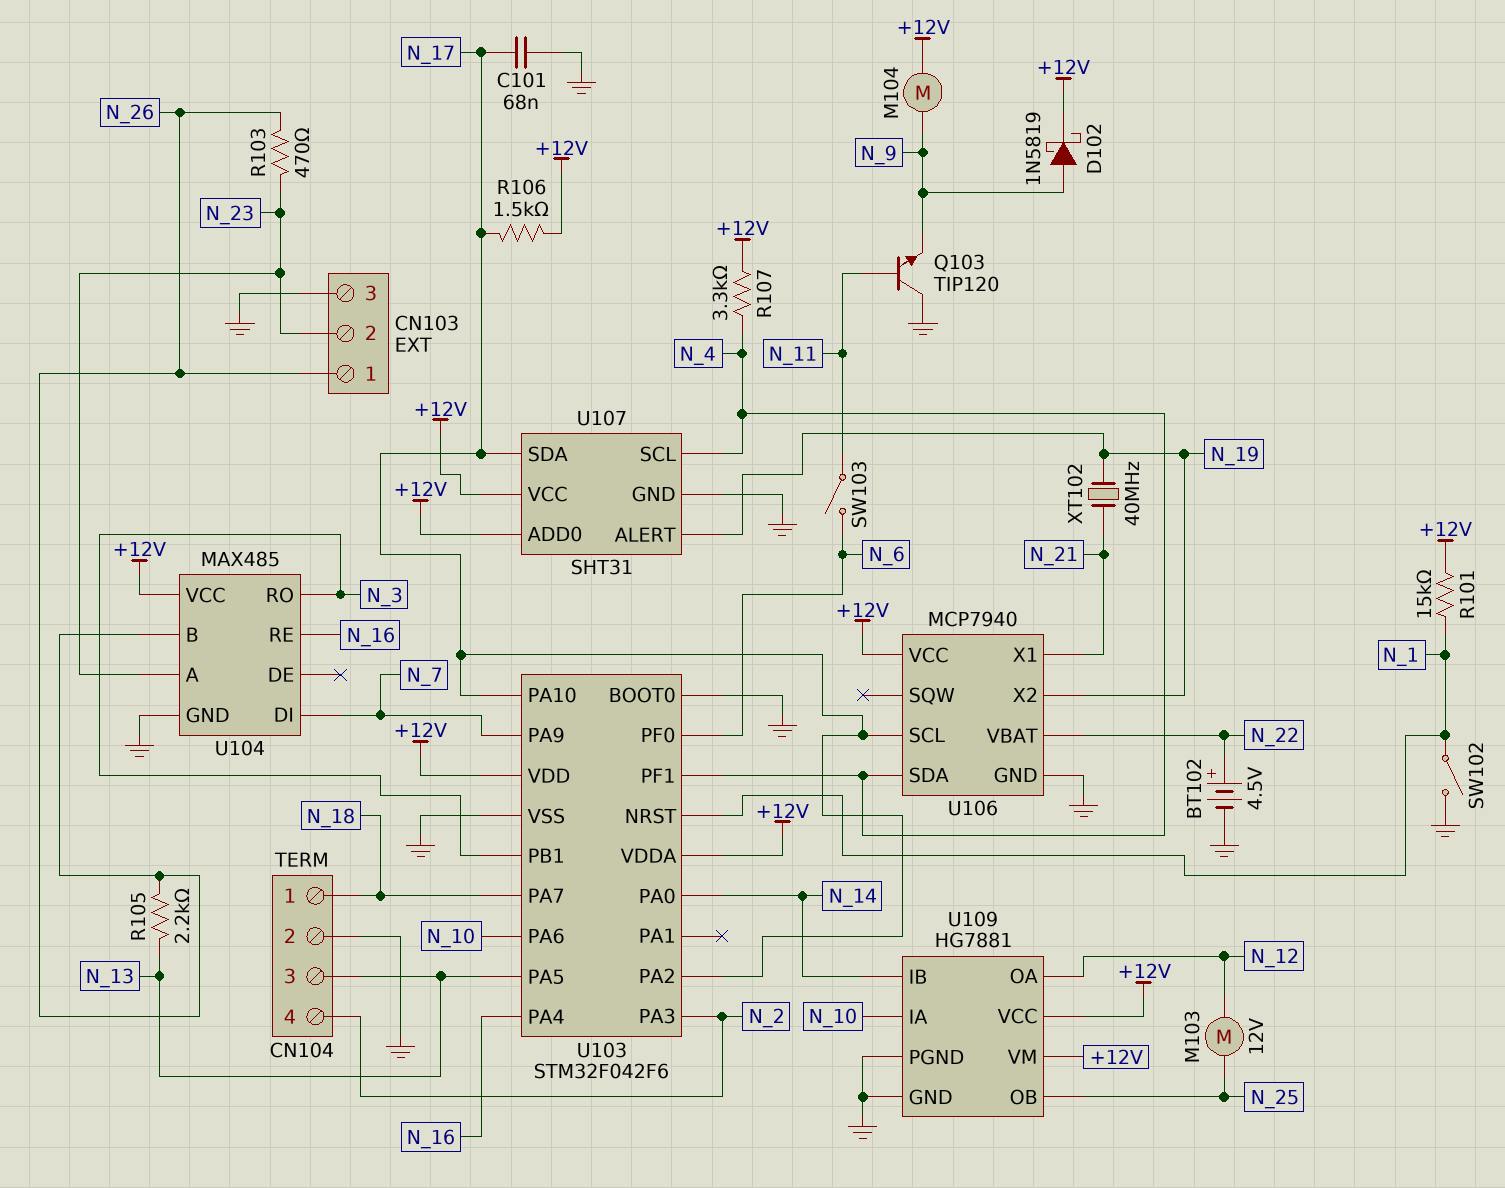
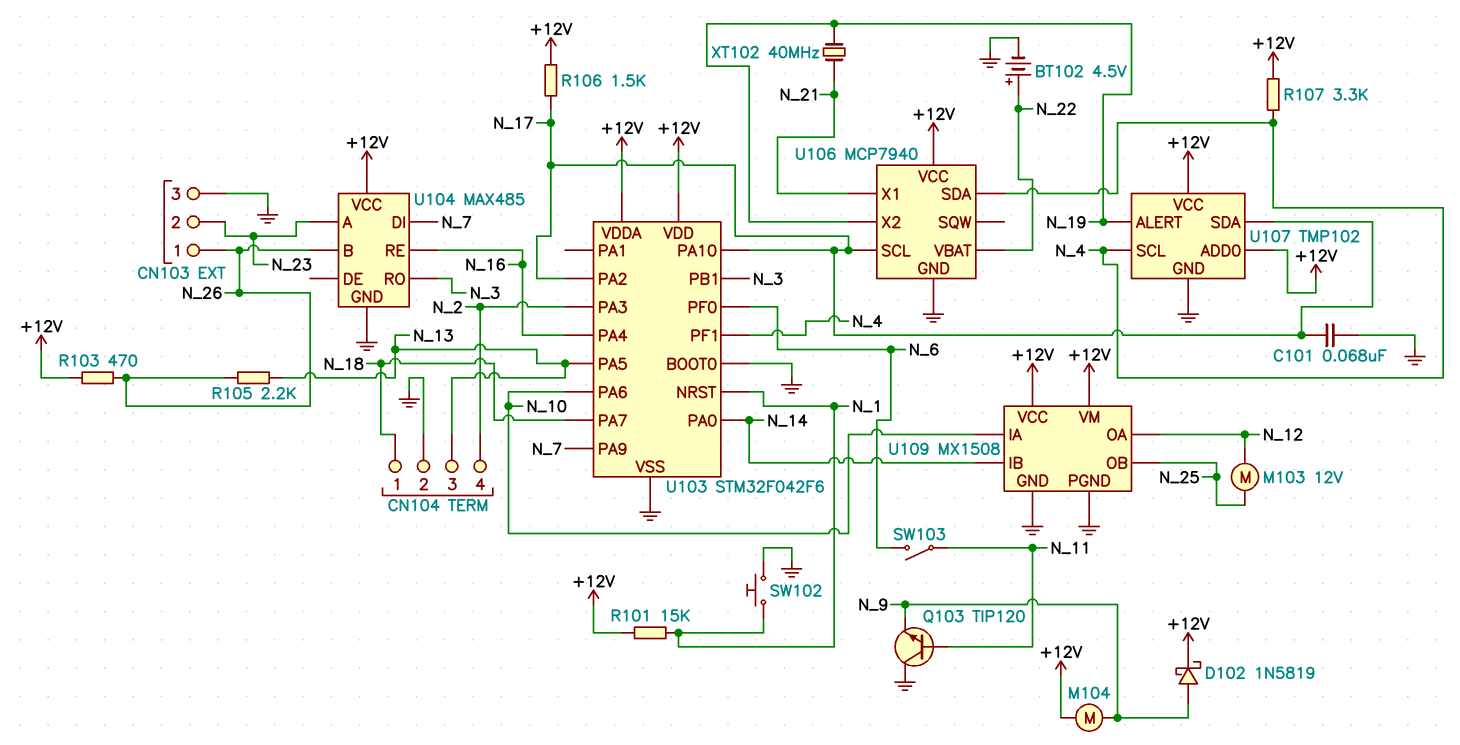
R103: 470 (N_23, N_26) -> 470 (+12V, N_26)
SW102: switch (GND, N_1) -> button (GND, N_1)
U107: SHT31 -> TMP102
U109: HG7881 -> MX1508

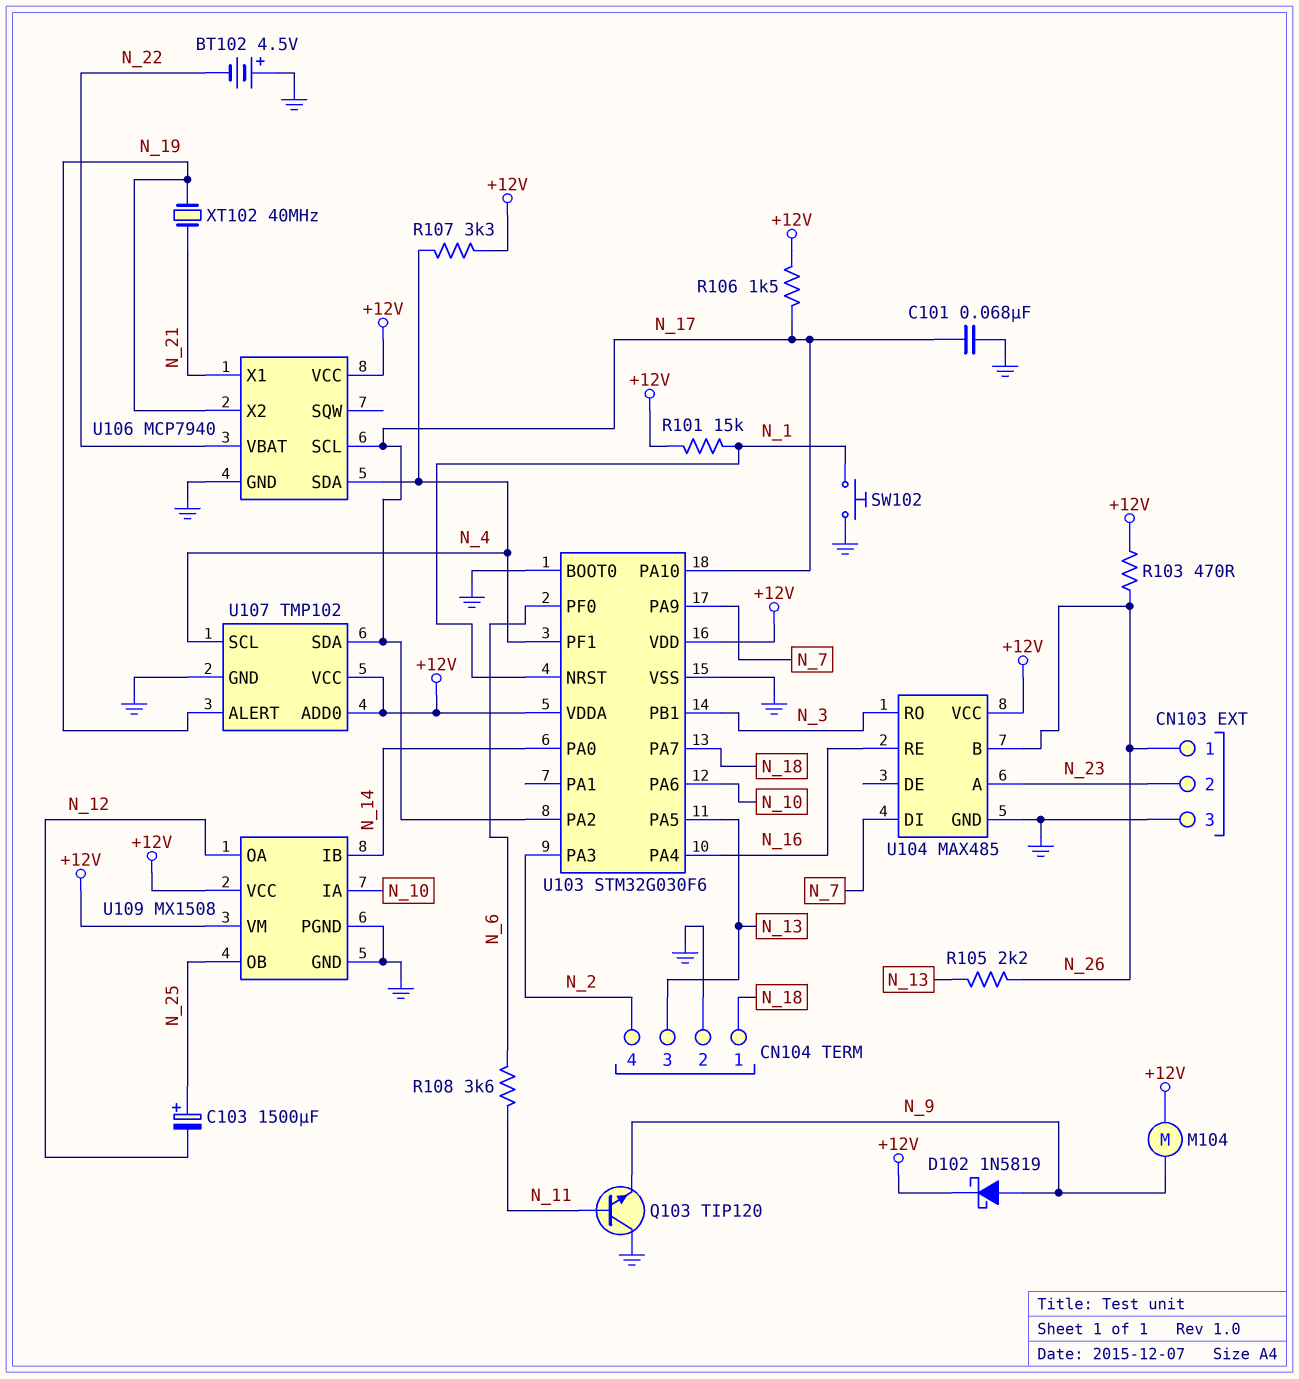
BT102: 4.5V (plus N_22, minus GND) -> 4.5V (plus GND, minus N_22)
C103: none -> 1500uF (plus N_25, minus N_12)
M103: motor 12V (N_12, N_25) -> none
R108: none -> 3.6k (N_6, N_11)
SW103: switch (N_6, N_11) -> none
U103: STM32F042F6 -> STM32G030F6

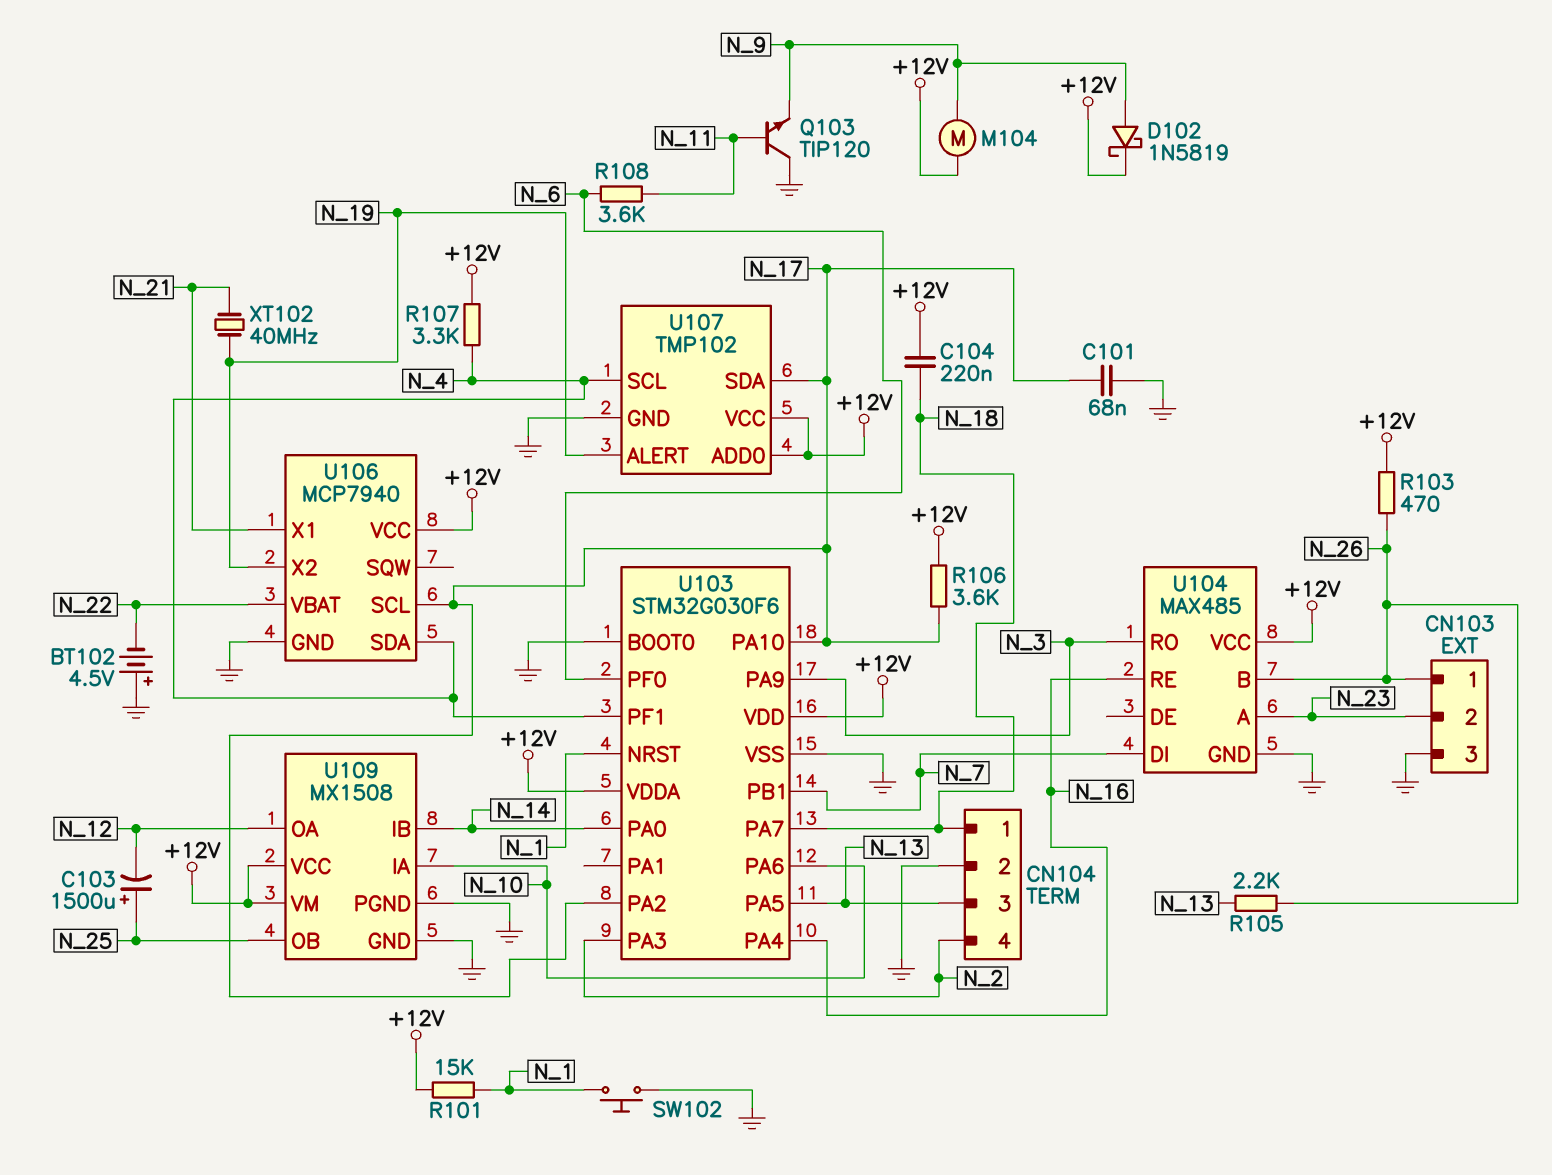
C104: none -> 220nF (+12V, N_18)
R106: 1.5k (+12V, N_17) -> 3.6k (+12V, N_17)
U103 pin PA9: N_7 -> N_3
U103 pin PB1: N_3 -> N_7

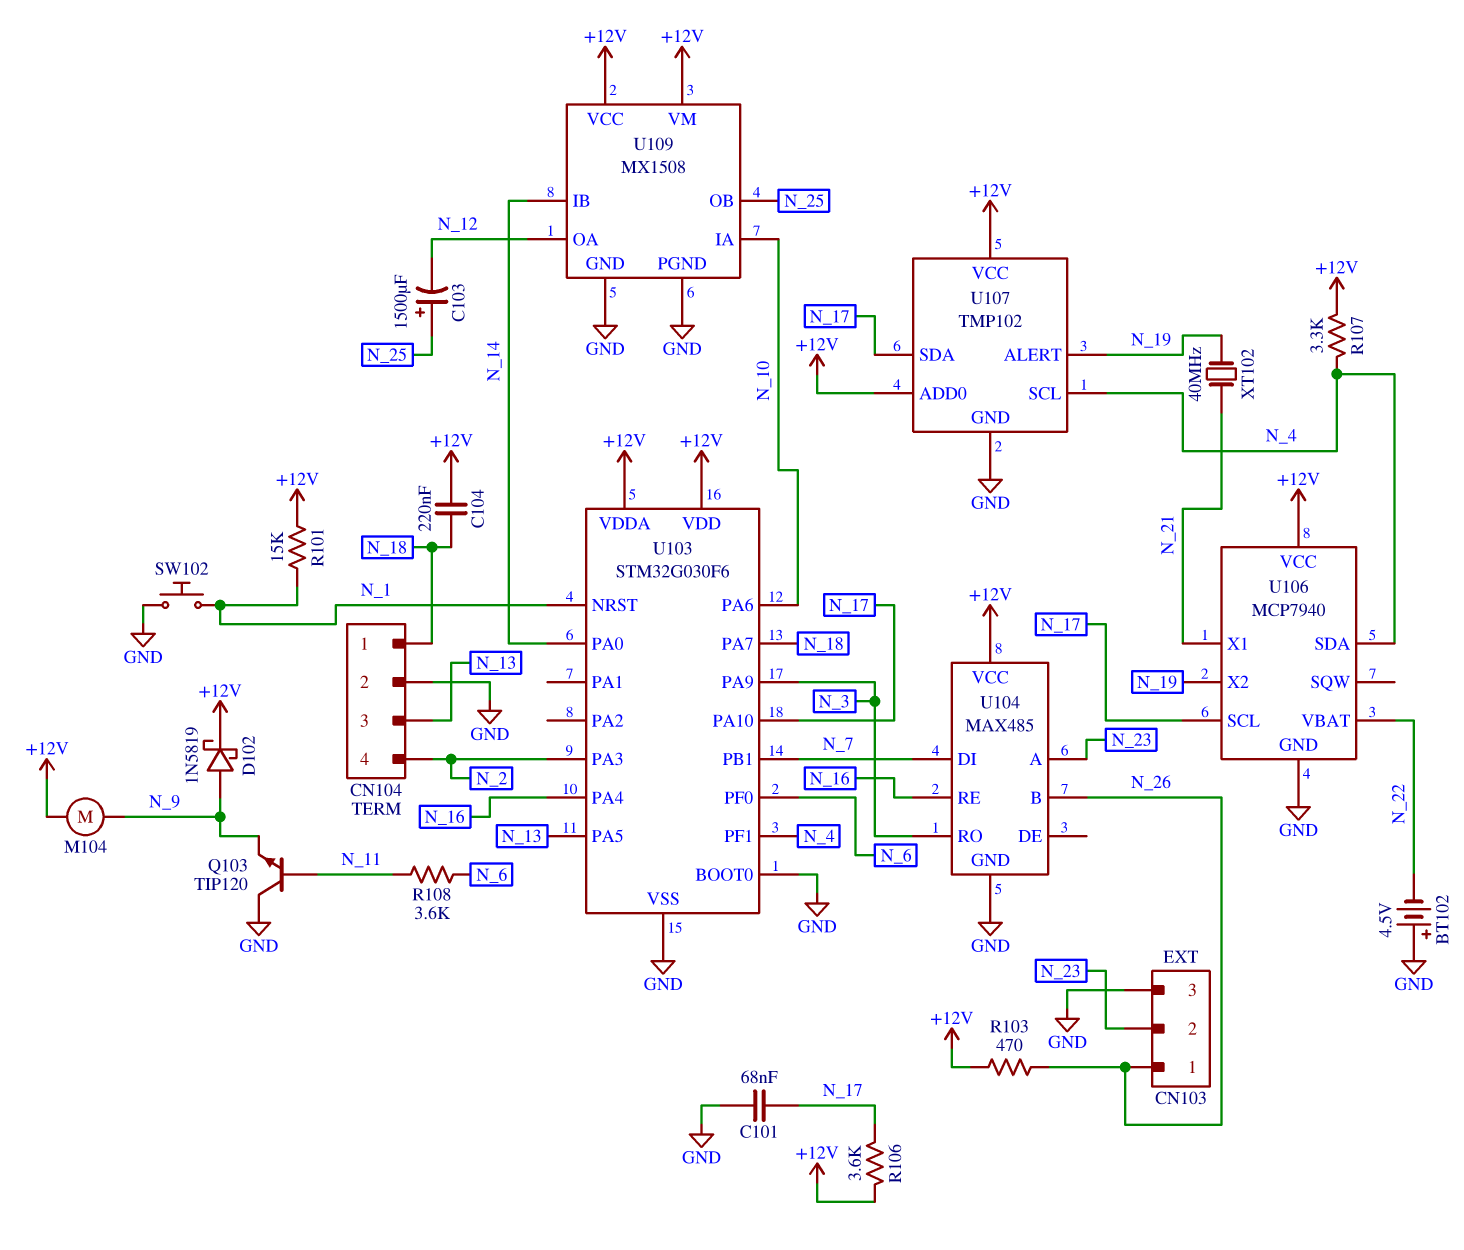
R105: 2.2k (N_13, N_26) -> none
U103 pin PA2: N_17 -> none

